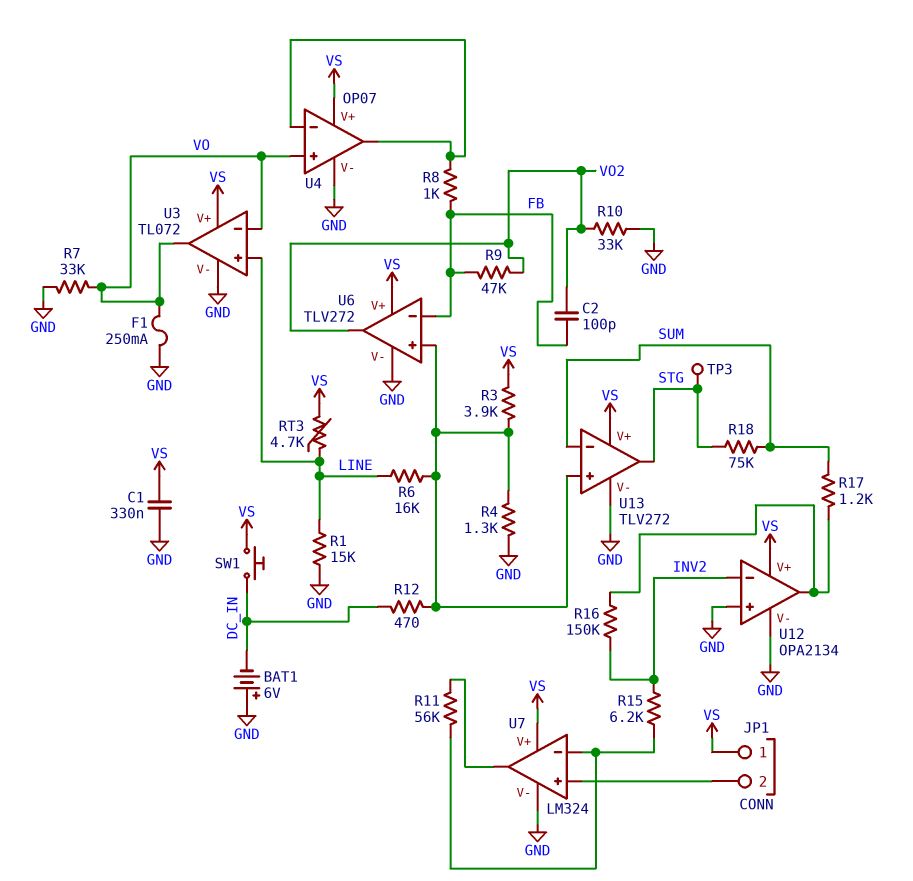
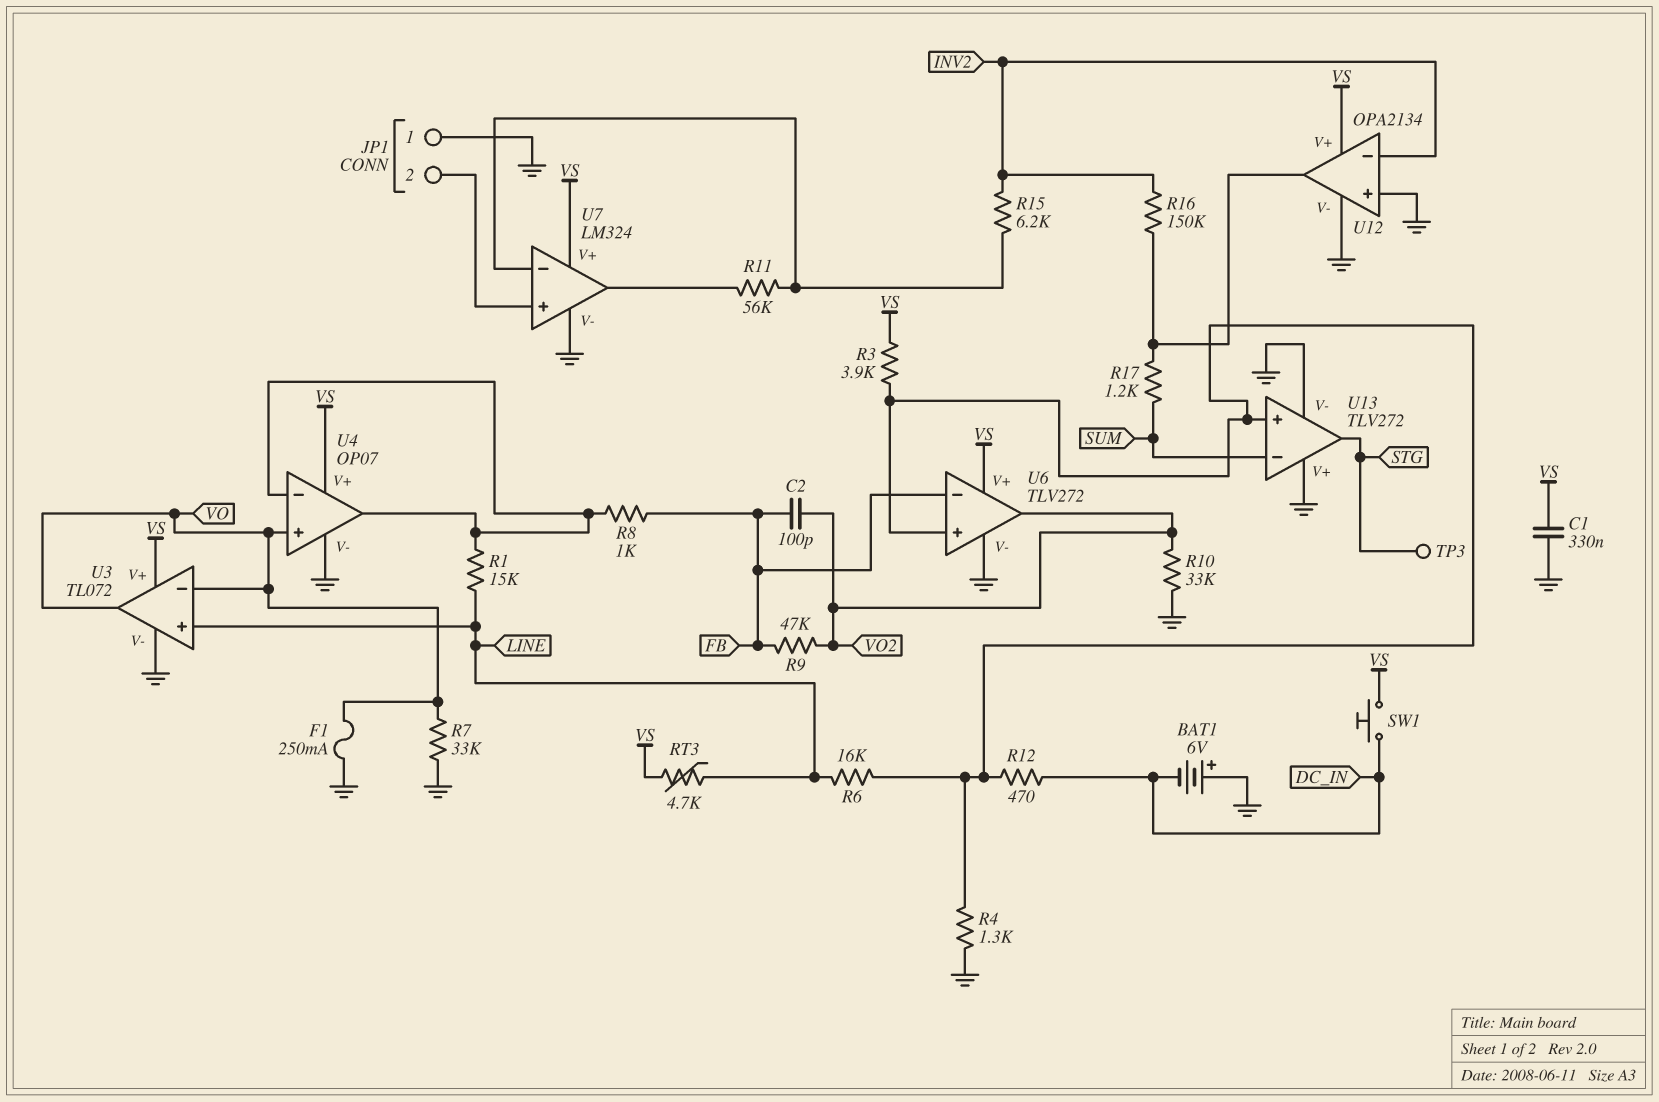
JP1 pin 1: VS -> GND
R1: 15k (GND, LINE) -> 15k (LINE, U4/in-)
R18: 75k (STG, SUM) -> none
U13 pin V+: VS -> GND

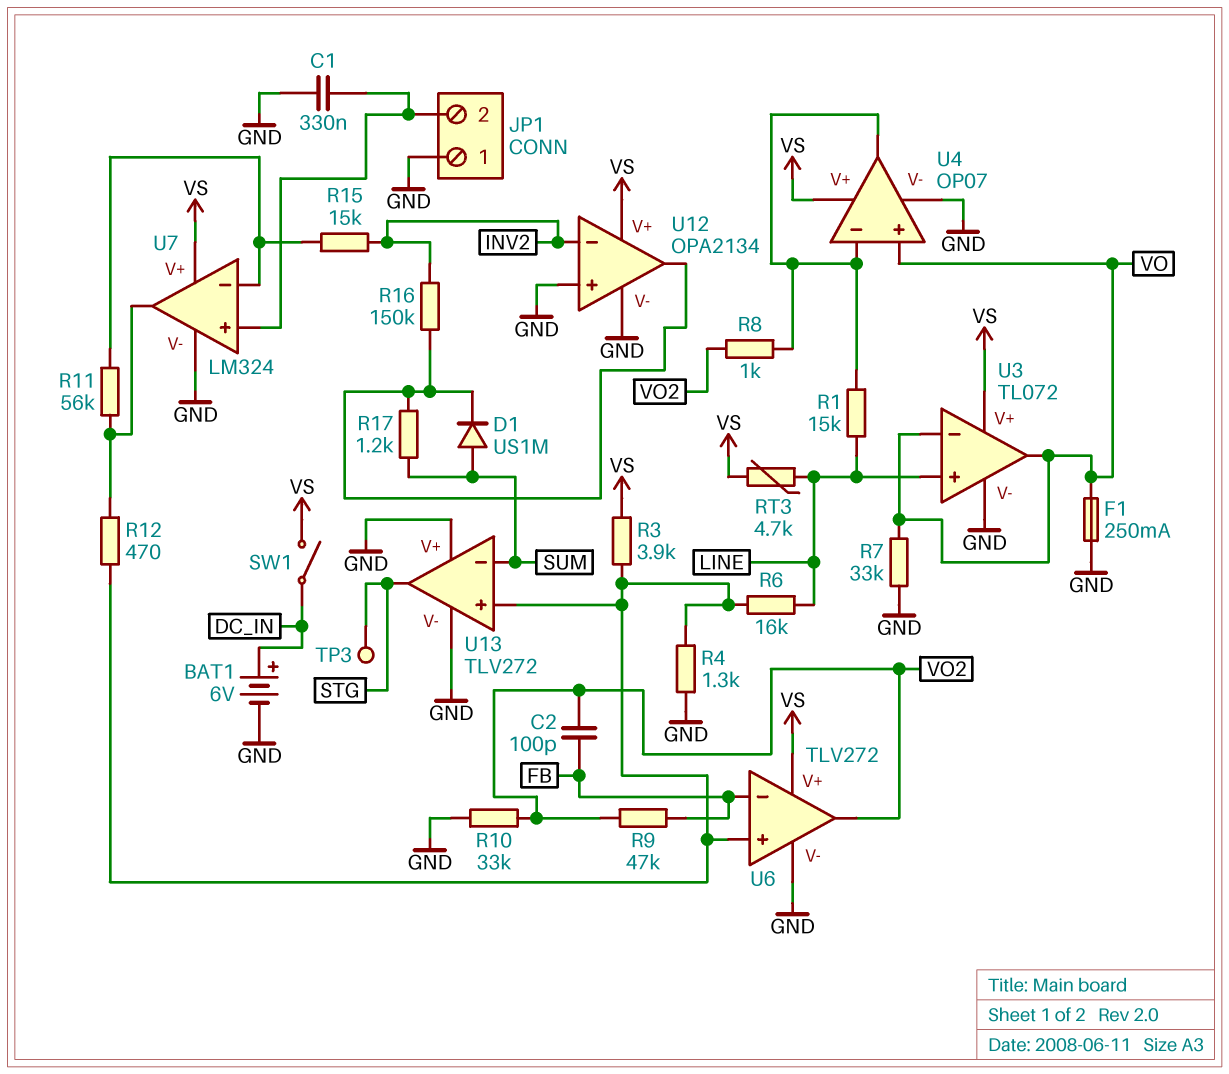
BAT1: 6V (plus GND, minus DC_IN) -> 6V (plus DC_IN, minus GND)
C1: 330nF (GND, VS) -> 330nF (GND, JP1/2)
D1: none -> diode US1M (A SUM, K U12/out)
R8: 1k (FB, U4/in-) -> 1k (U4/in-, VO2)
R12: 470 (DC_IN, U6/in+) -> 470 (U6/in+, U7/out)
R15: 6.2k (INV2, U7/in-) -> 15k (INV2, U7/in-)
SW1: button (DC_IN, VS) -> switch (DC_IN, VS)

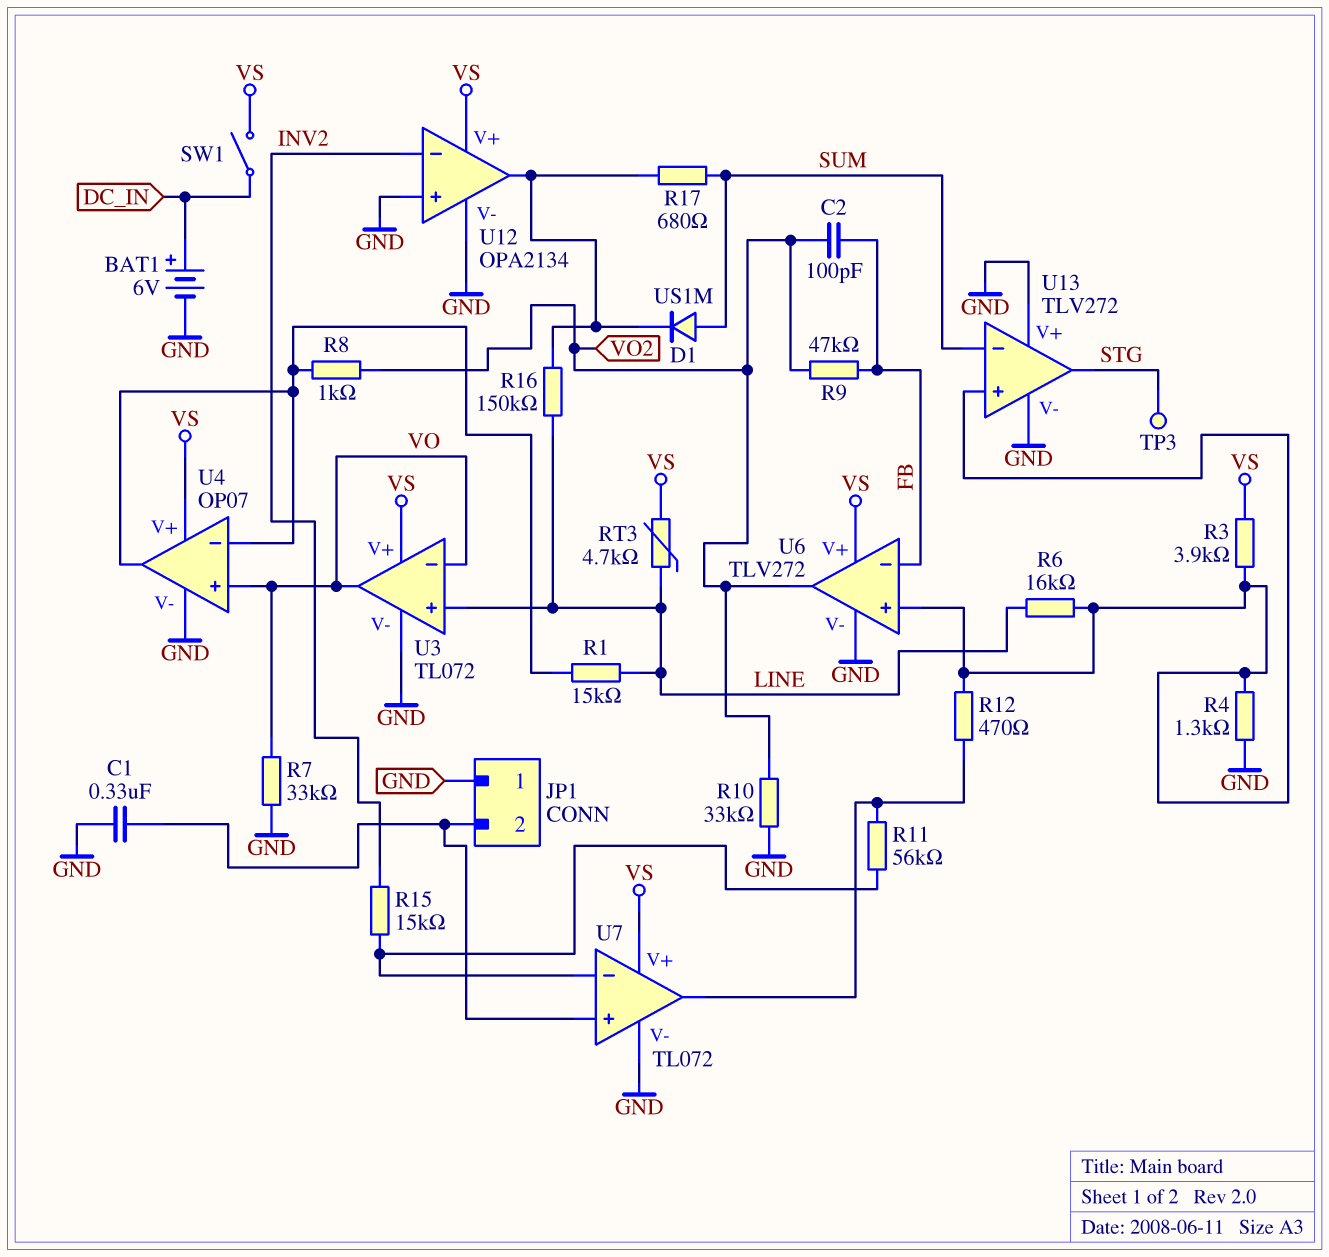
F1: 250mA (GND, VO) -> none
R16: 150k (INV2, U12/out) -> 150k (LINE, U12/out)
R17: 1.2k (SUM, U12/out) -> 680 (SUM, U12/out)
U7: LM324 -> TL072

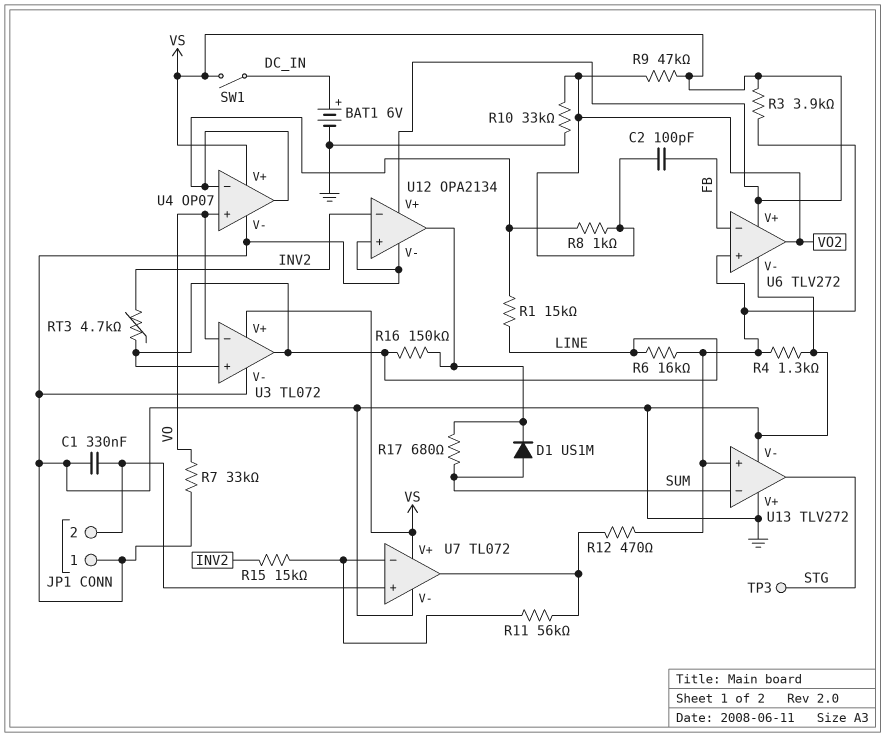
R9: 47k (FB, VO2) -> 47k (VO2, VS)
RT3: 4.7k (LINE, VS) -> 4.7k (INV2, LINE)
U3 pin out: VO -> LINE

